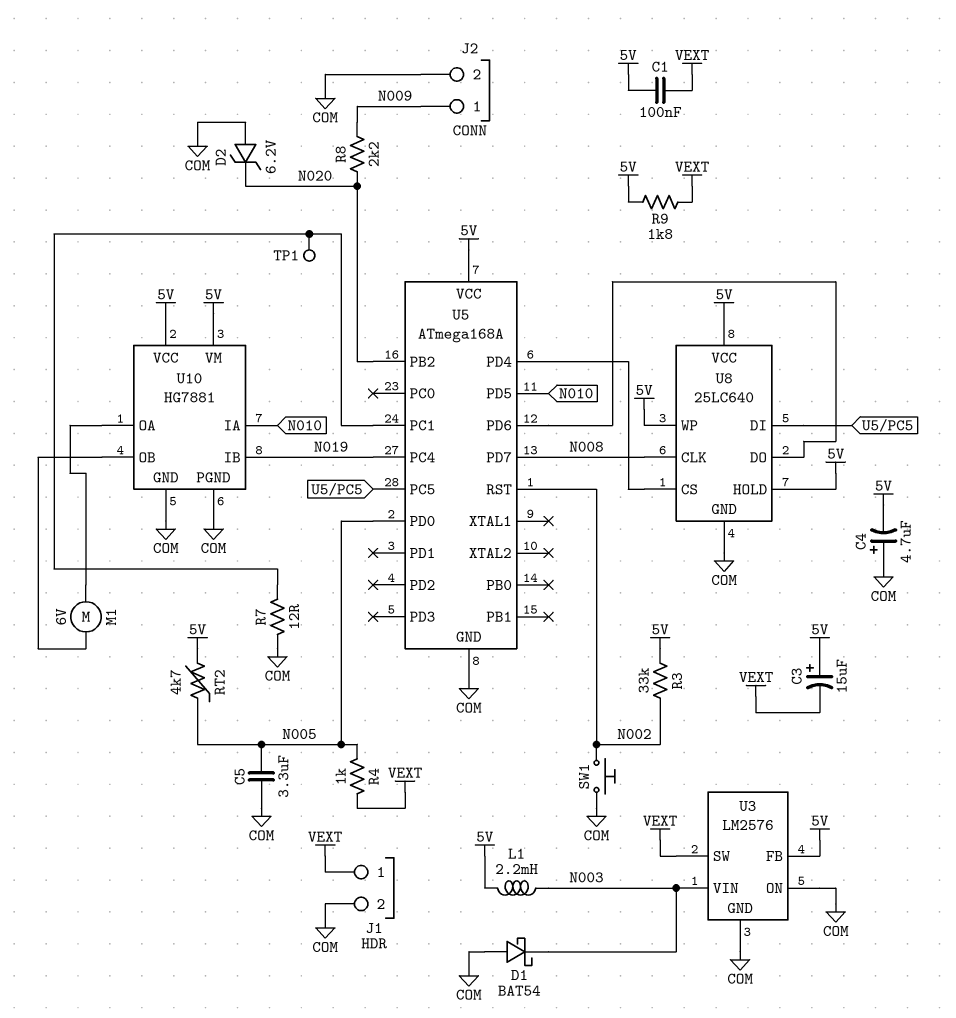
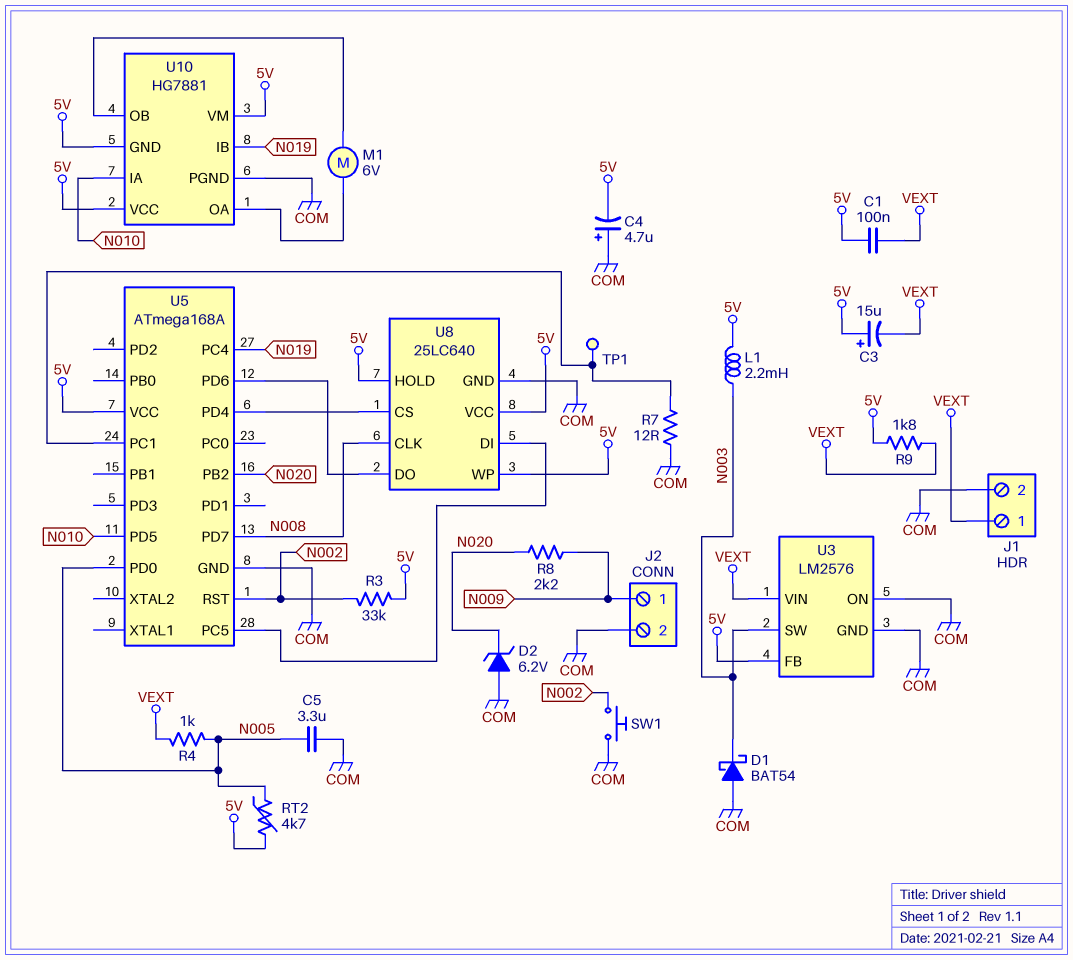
U3 pin SW: VEXT -> N003
U3 pin VIN: N003 -> VEXT
U10 pin GND: COM -> 5V

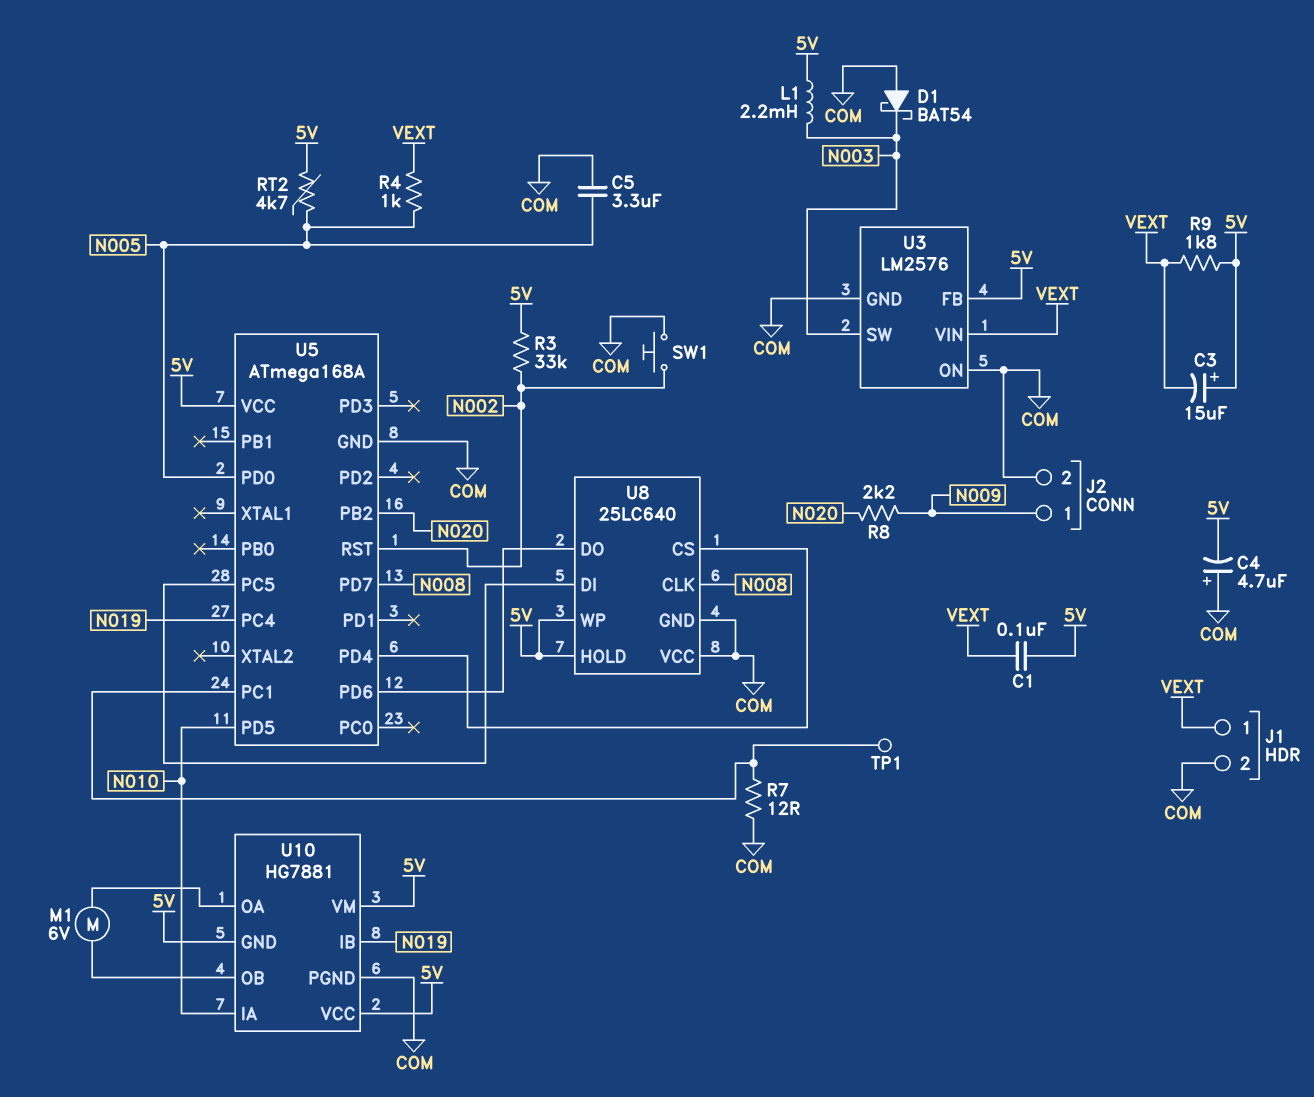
D2: zener 6.2V (A COM, K N020) -> none
U8 pin VCC: 5V -> COM

